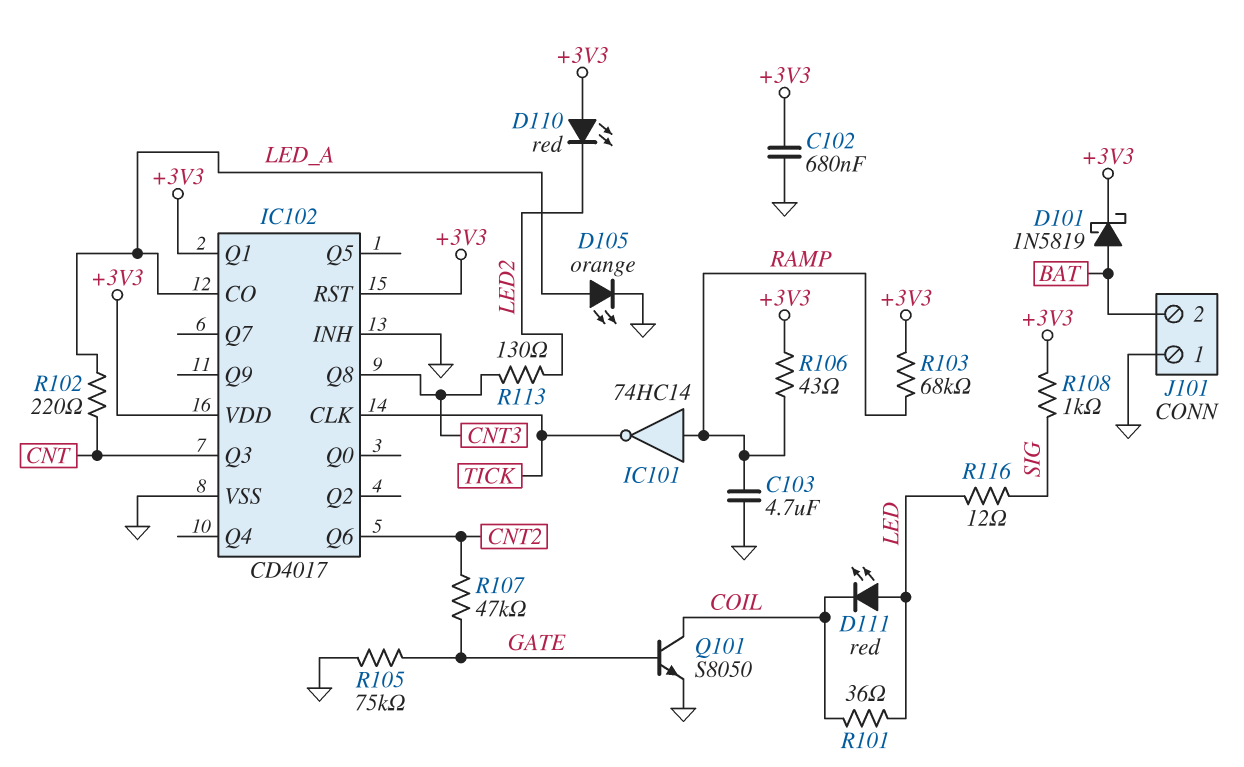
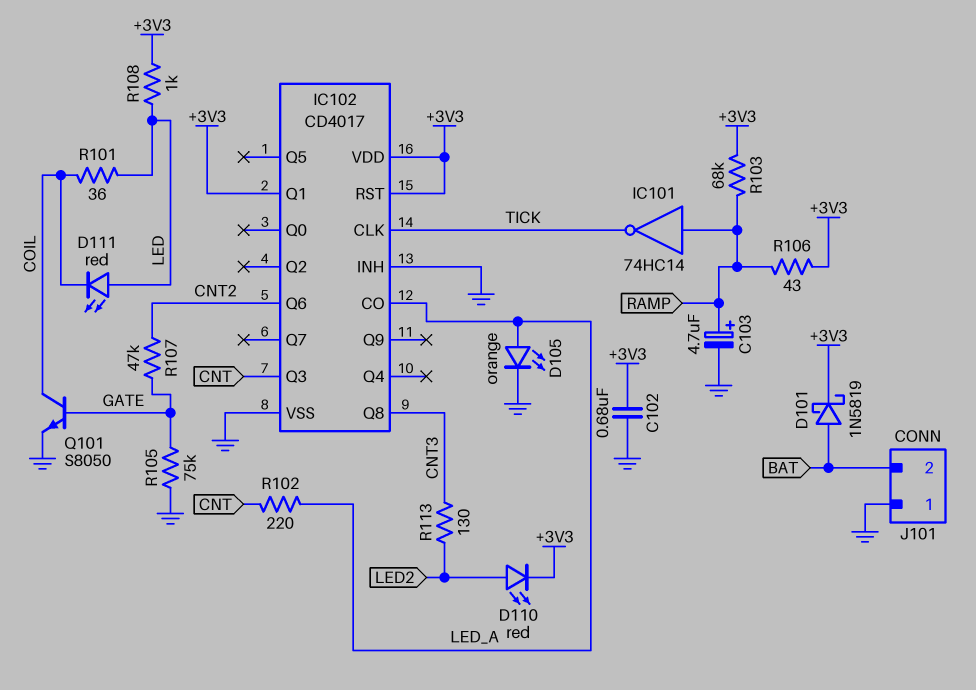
C103: 4.7uF (GND, RAMP) -> 4.7uF (plus RAMP, minus GND)
D110: LED red (A +3V3, K LED2) -> LED red (A LED2, K +3V3)
R108: 1k (+3V3, SIG) -> 1k (+3V3, LED)
R116: 12 (LED, SIG) -> none

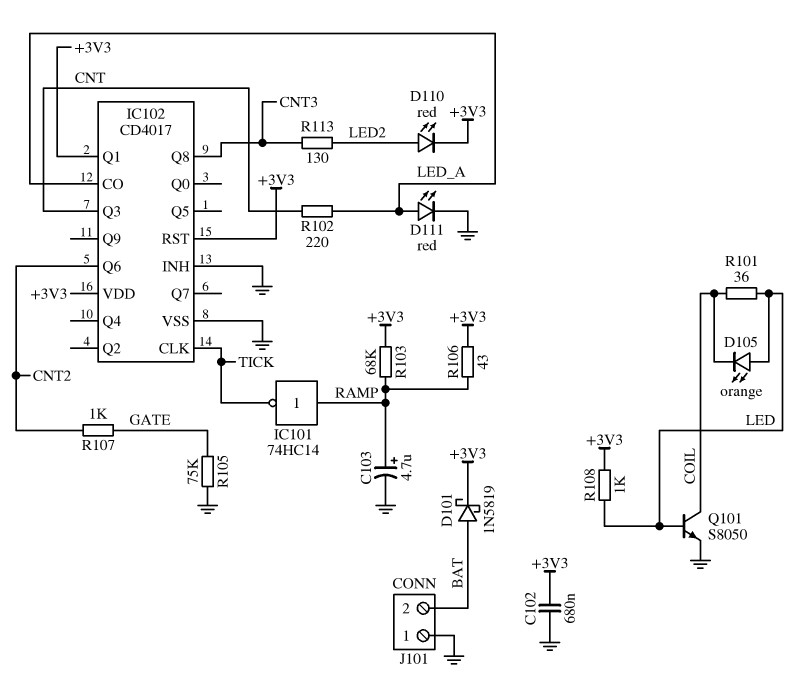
D105: LED orange (A LED_A, K GND) -> LED orange (A LED, K COIL)
D111: LED red (A LED, K COIL) -> LED red (A LED_A, K GND)
Q101: NPN S8050 (B GATE, C COIL, E GND) -> NPN S8050 (B LED, C COIL, E GND)
R107: 47k (CNT2, GATE) -> 1k (CNT2, GATE)

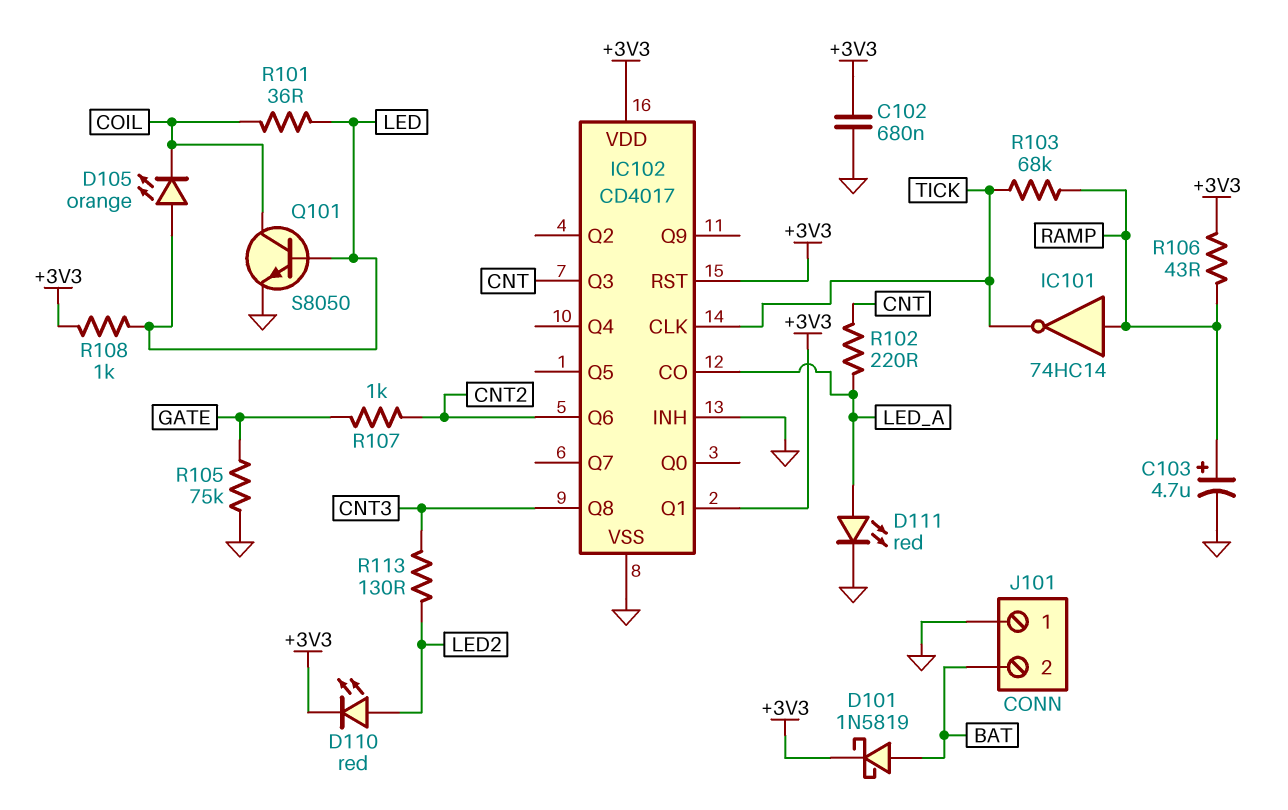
R103: 68k (+3V3, RAMP) -> 68k (RAMP, TICK)

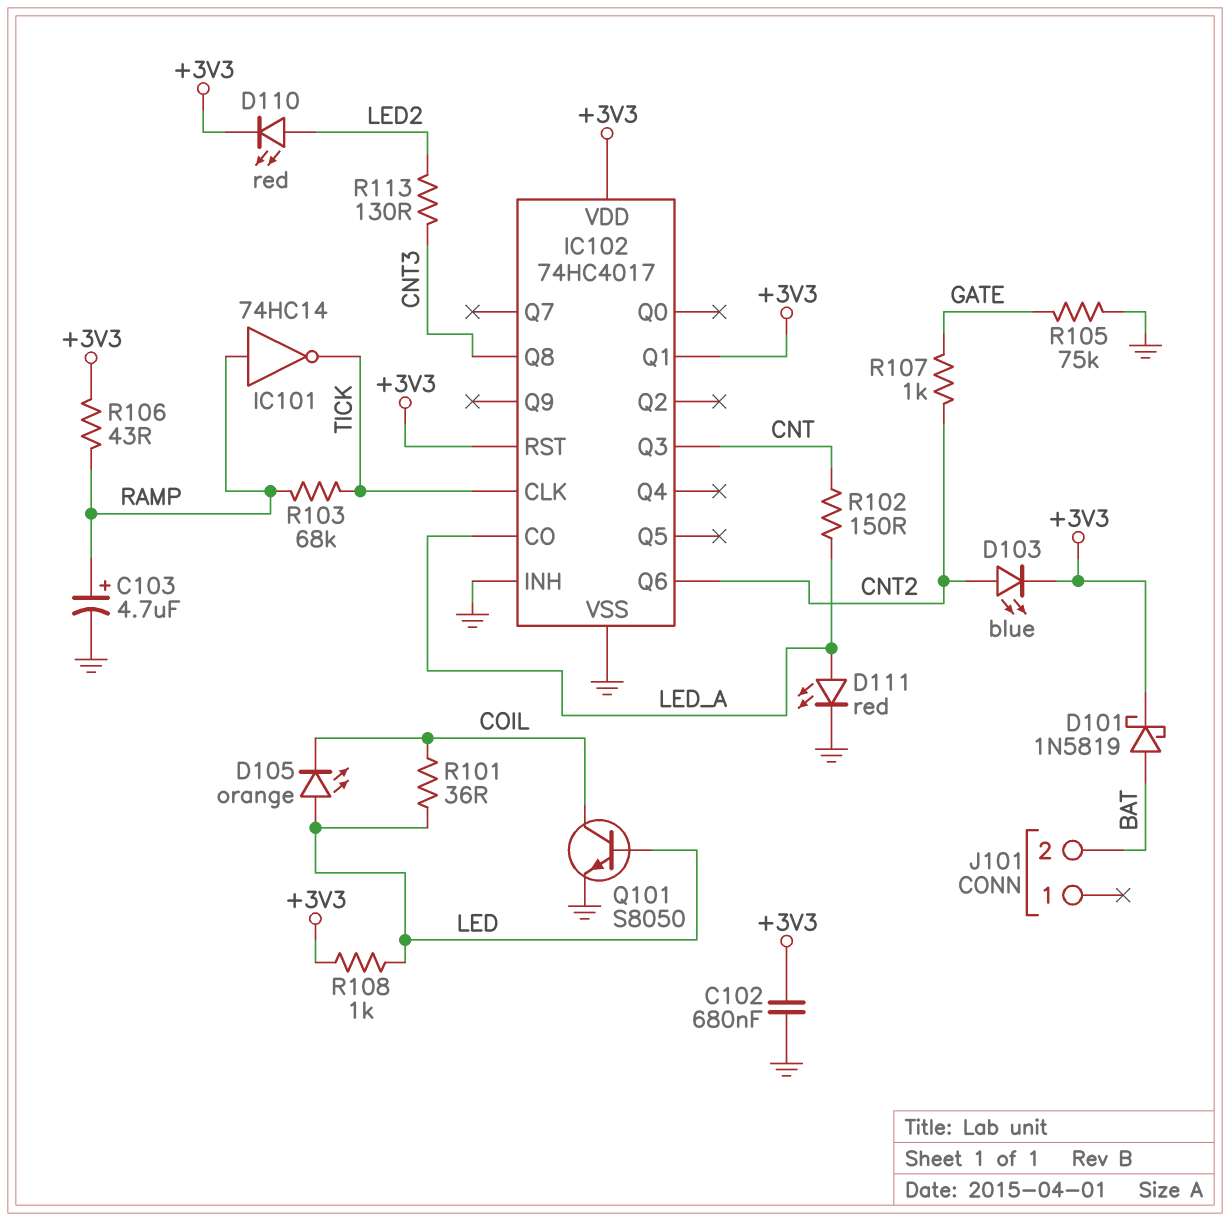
D103: none -> LED blue (A CNT2, K +3V3)
IC102: CD4017 -> 74HC4017
J101 pin 1: GND -> none
R102: 220 (CNT, LED_A) -> 150 (CNT, LED_A)

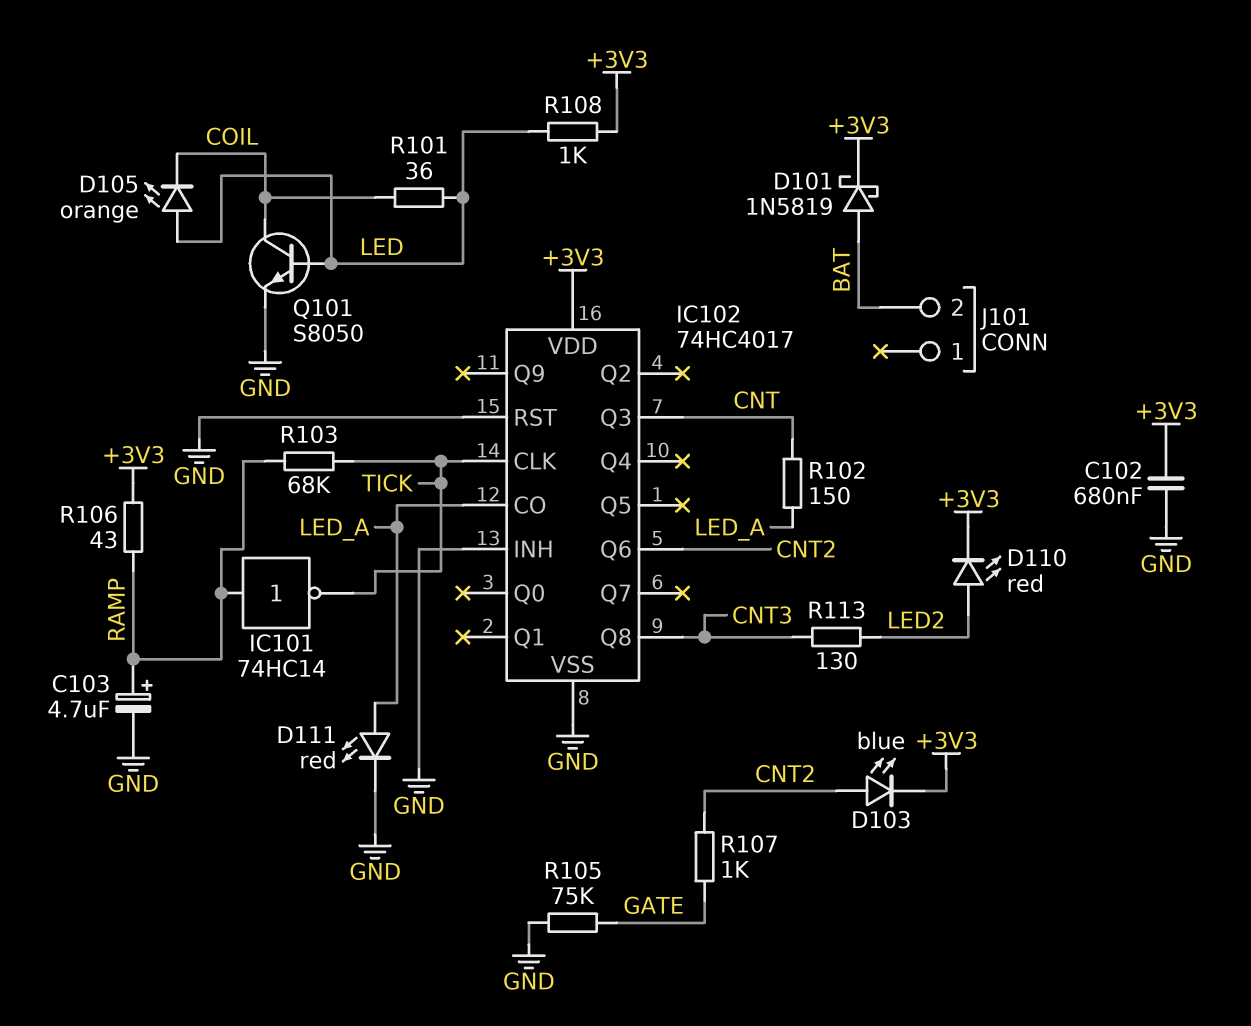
IC102 pin Q1: +3V3 -> none
IC102 pin RST: +3V3 -> GND

